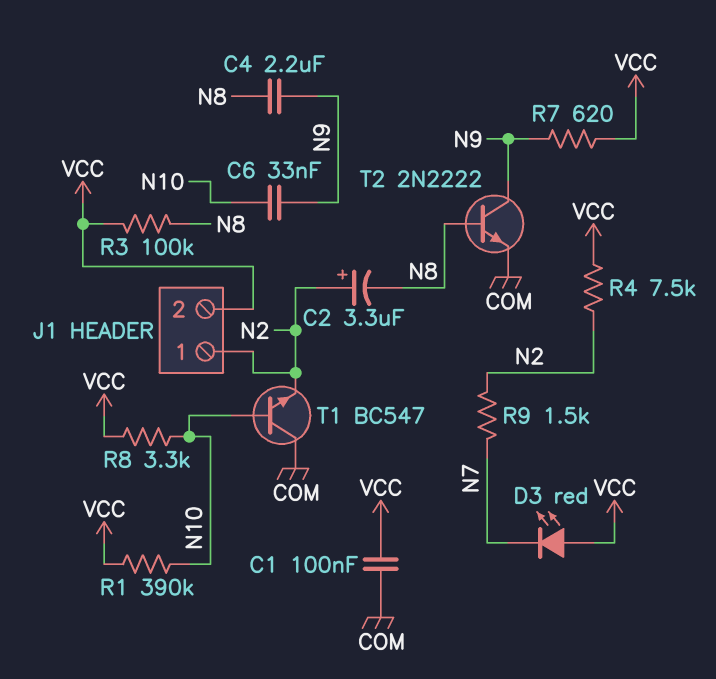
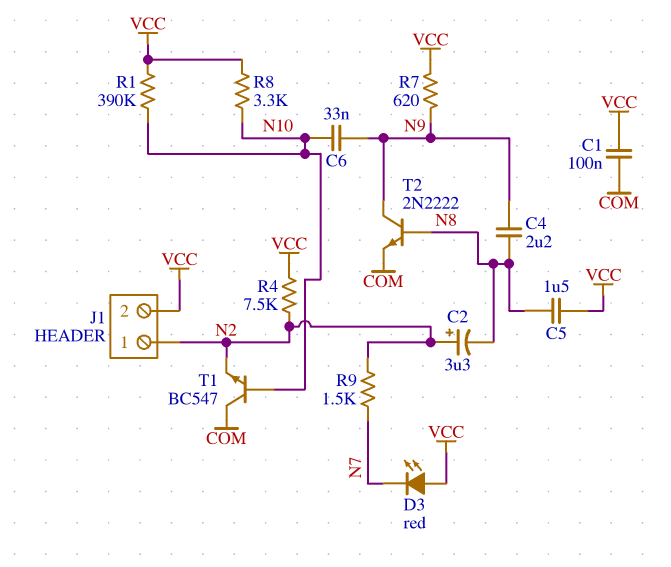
C5: none -> 1.5uF (N8, VCC)
R3: 100k (N8, VCC) -> none

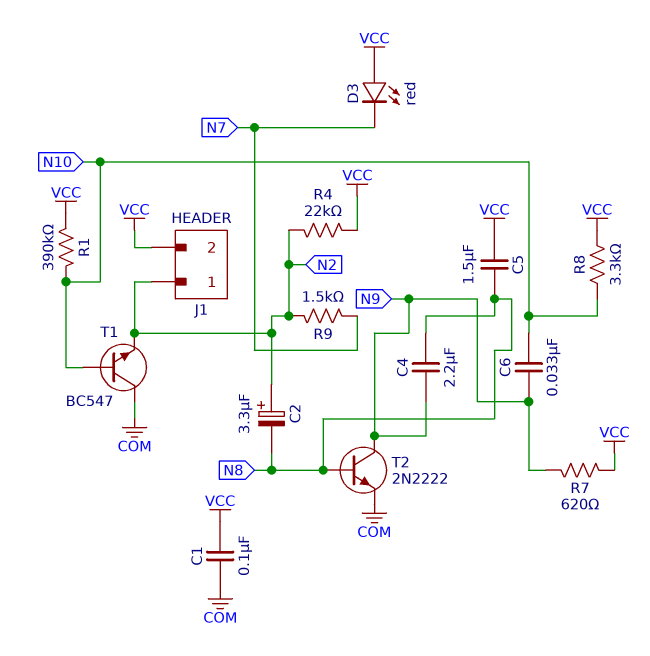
R4: 7.5k (N2, VCC) -> 22k (N2, VCC)

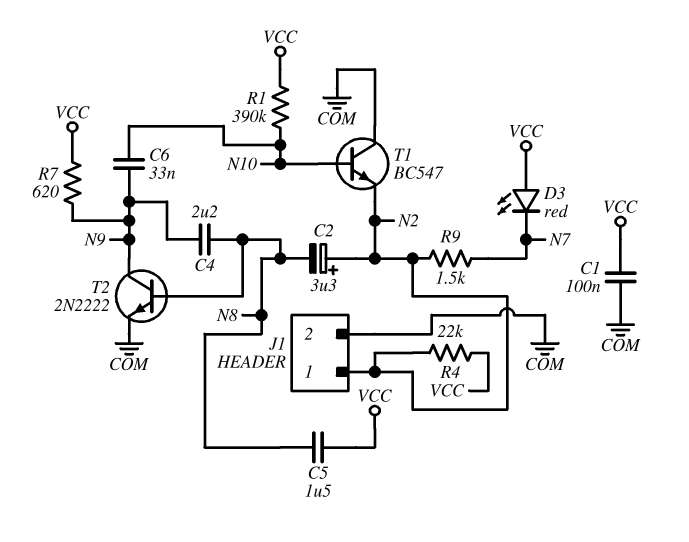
J1 pin 2: VCC -> COM
R8: 3.3k (N10, VCC) -> none

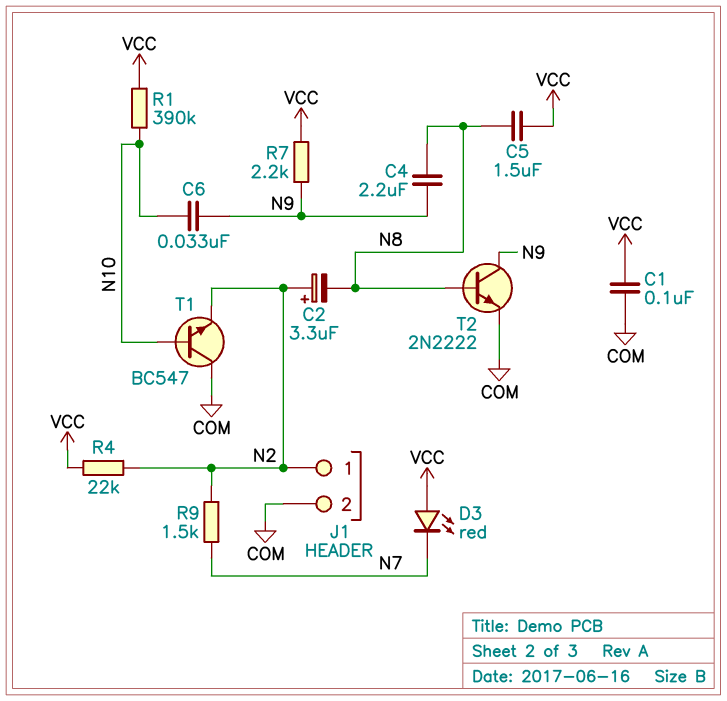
R7: 620 (N9, VCC) -> 2.2k (N9, VCC)

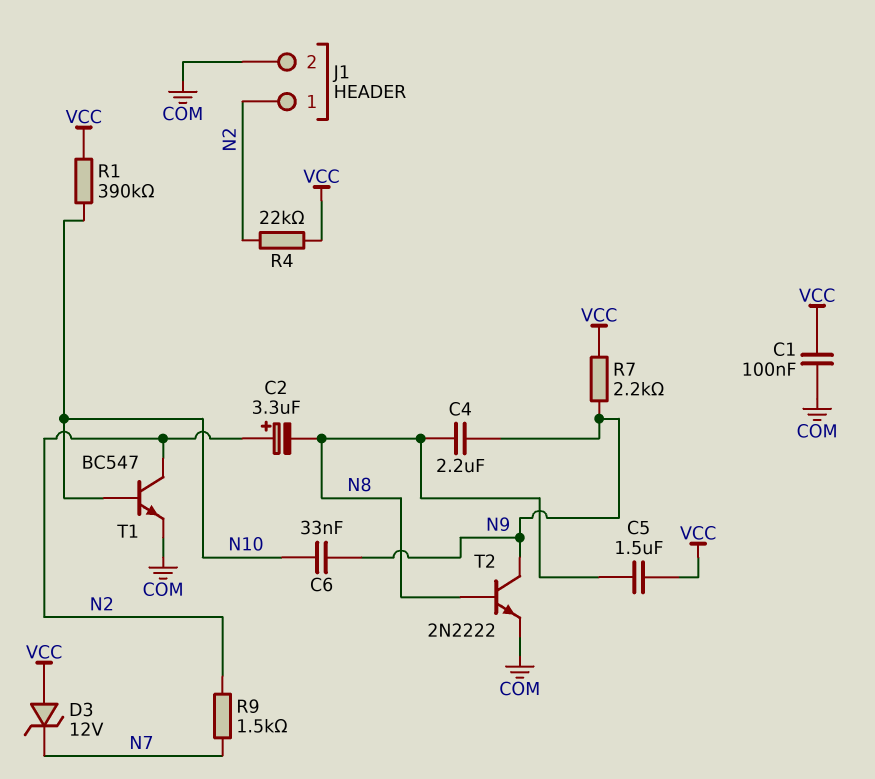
D3: LED red (A VCC, K N7) -> zener 12V (A VCC, K N7)
T1: NPN BC547 (B N10, C COM, E N2) -> NPN BC547 (B N10, C N2, E COM)

